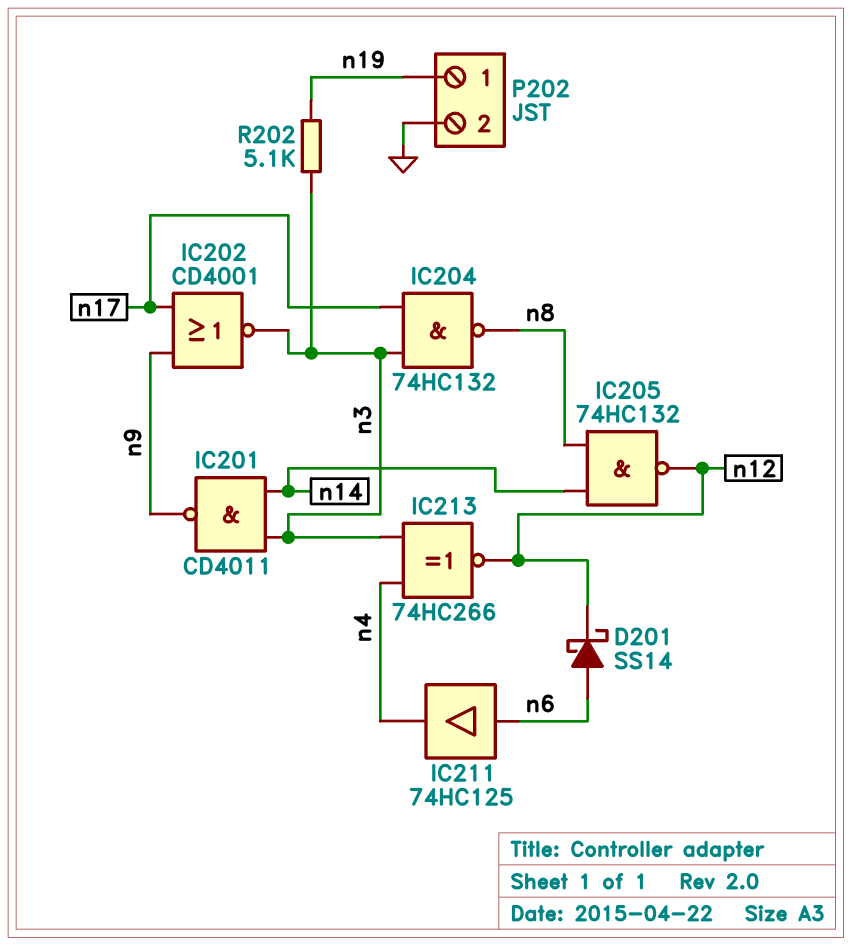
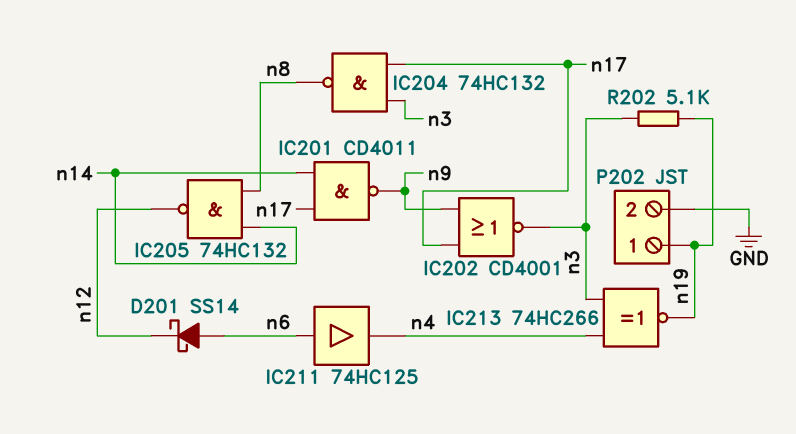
IC201: NAND CD4011 (in n3, in n14, out n9) -> NAND CD4011 (in n14, in n17, out n9)
IC213: XNOR 74HC266 (in n3, in n4, out n12) -> XNOR 74HC266 (in n3, in n4, out n19)

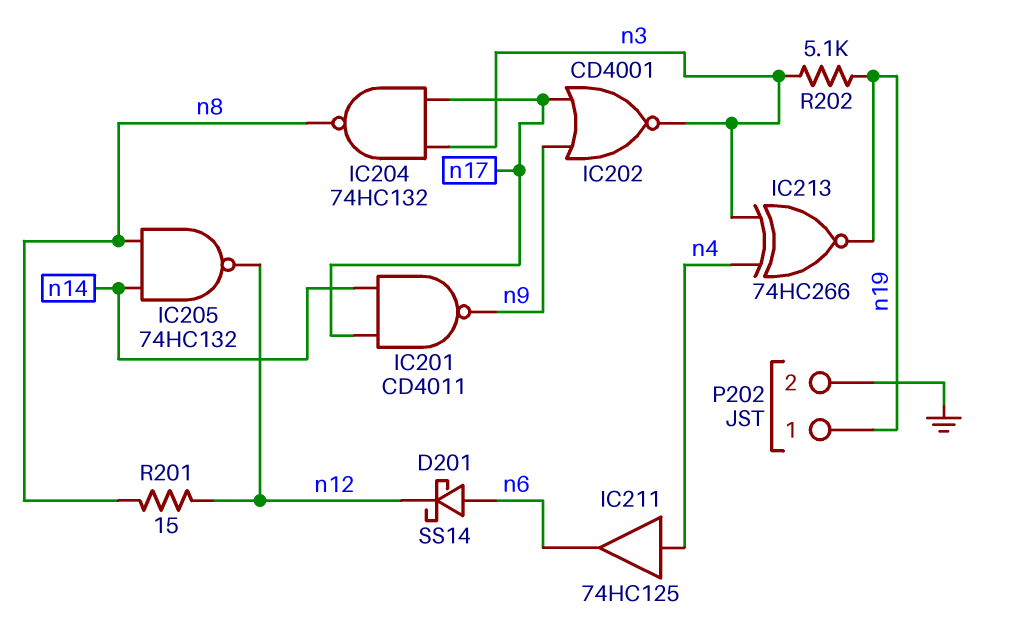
IC211: buffer 74HC125 (in n6, out n4) -> buffer 74HC125 (in n4, out n6)
R201: none -> 15 (n8, n12)

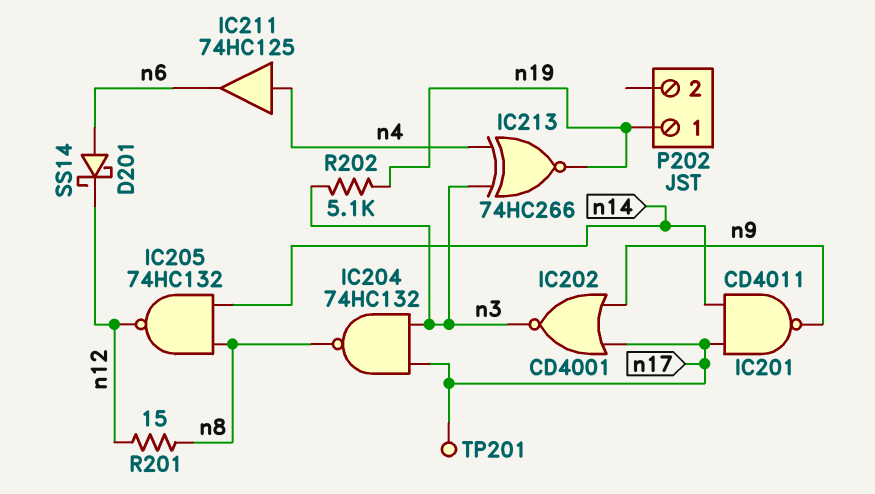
P202 pin 2: GND -> none
TP201: none -> test point (n17)

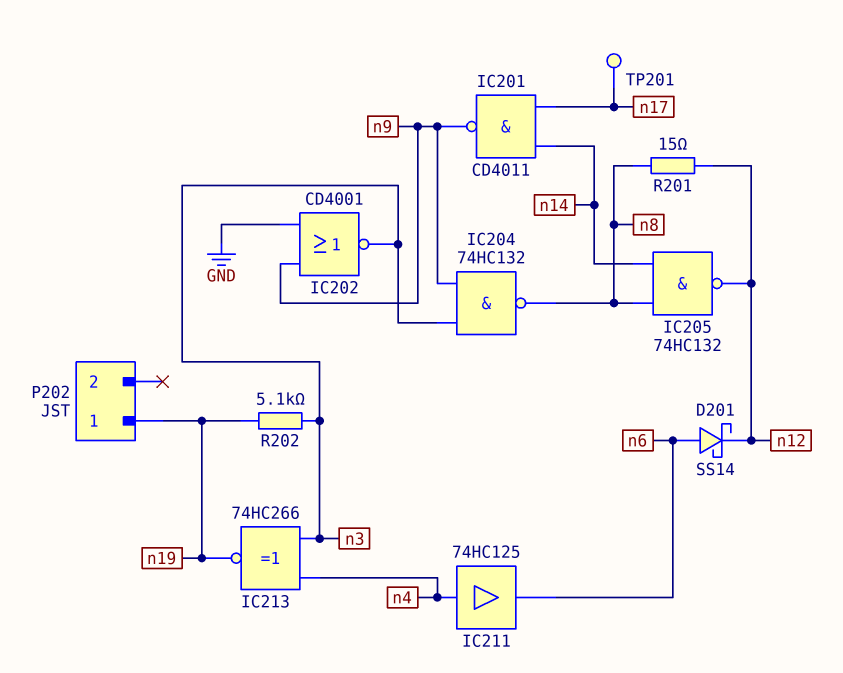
IC202: NOR CD4001 (in n9, in n17, out n3) -> NOR CD4001 (in GND, in n9, out n3)
IC204: NAND 74HC132 (in n3, in n17, out n8) -> NAND 74HC132 (in n3, in n9, out n8)

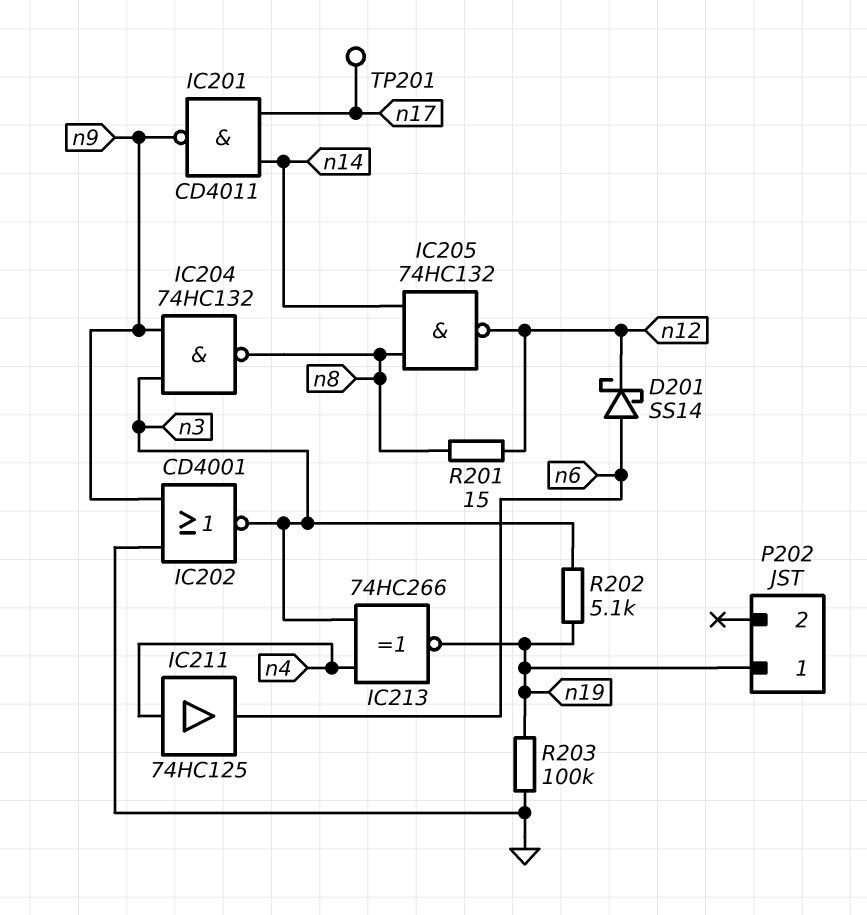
R203: none -> 100k (GND, n19)

